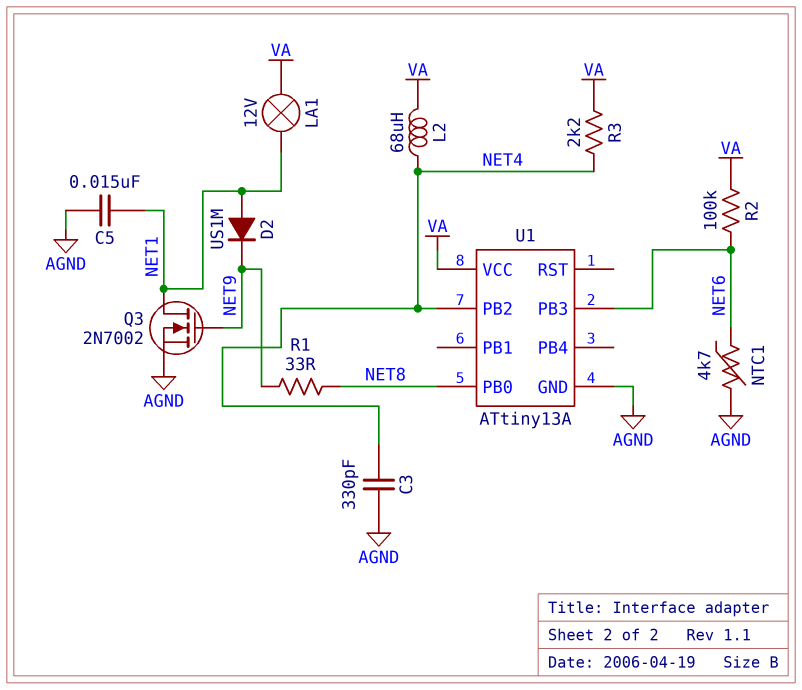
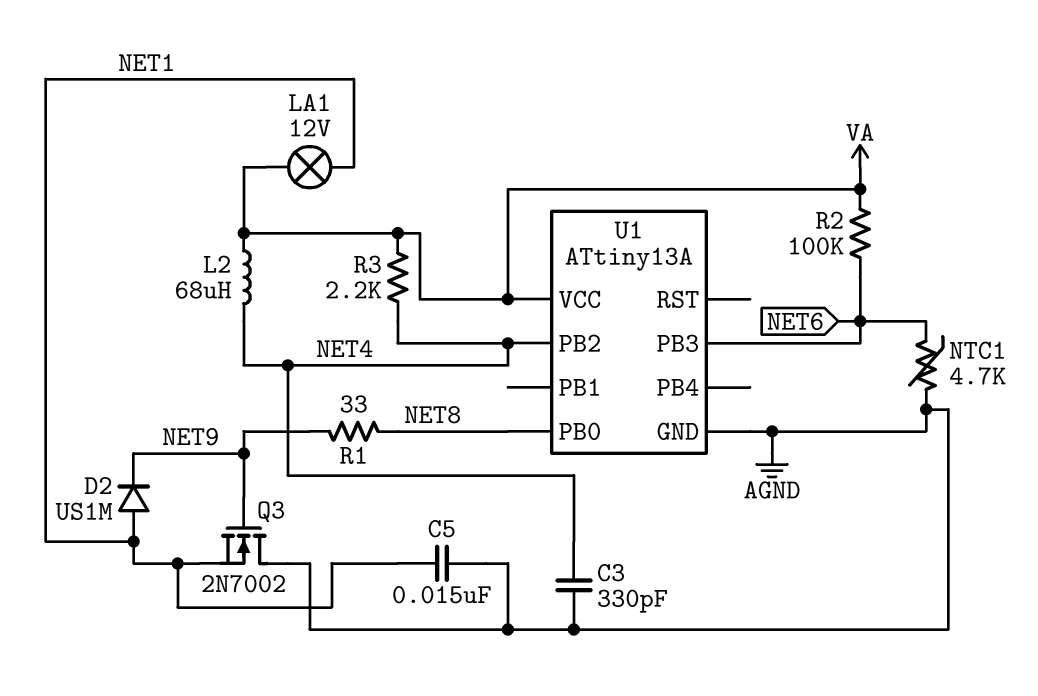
Q3: NMOS 2N7002 (G NET9, D NET1, S AGND) -> NMOS 2N7002 (G NET9, D AGND, S NET1)

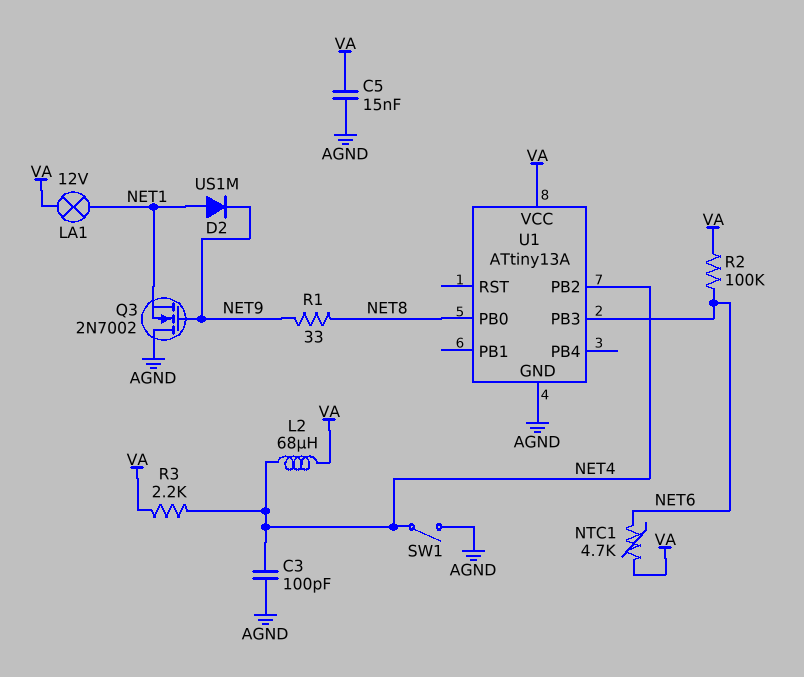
C3: 330pF (AGND, NET4) -> 100pF (AGND, NET4)
C5: 15nF (AGND, NET1) -> 15nF (AGND, VA)
NTC1: 4.7k (AGND, NET6) -> 4.7k (NET6, VA)
SW1: none -> switch (AGND, NET4)

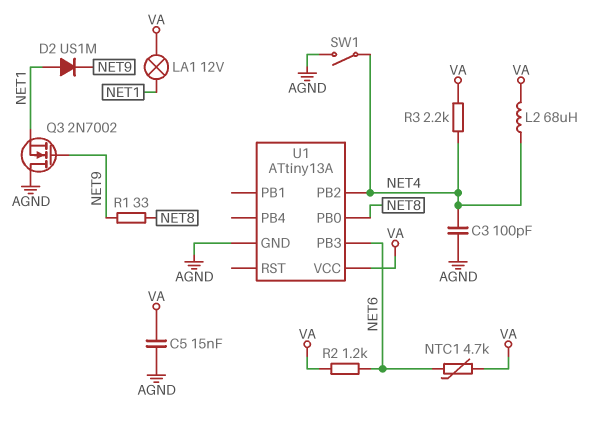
R2: 100k (NET6, VA) -> 1.2k (NET6, VA)

